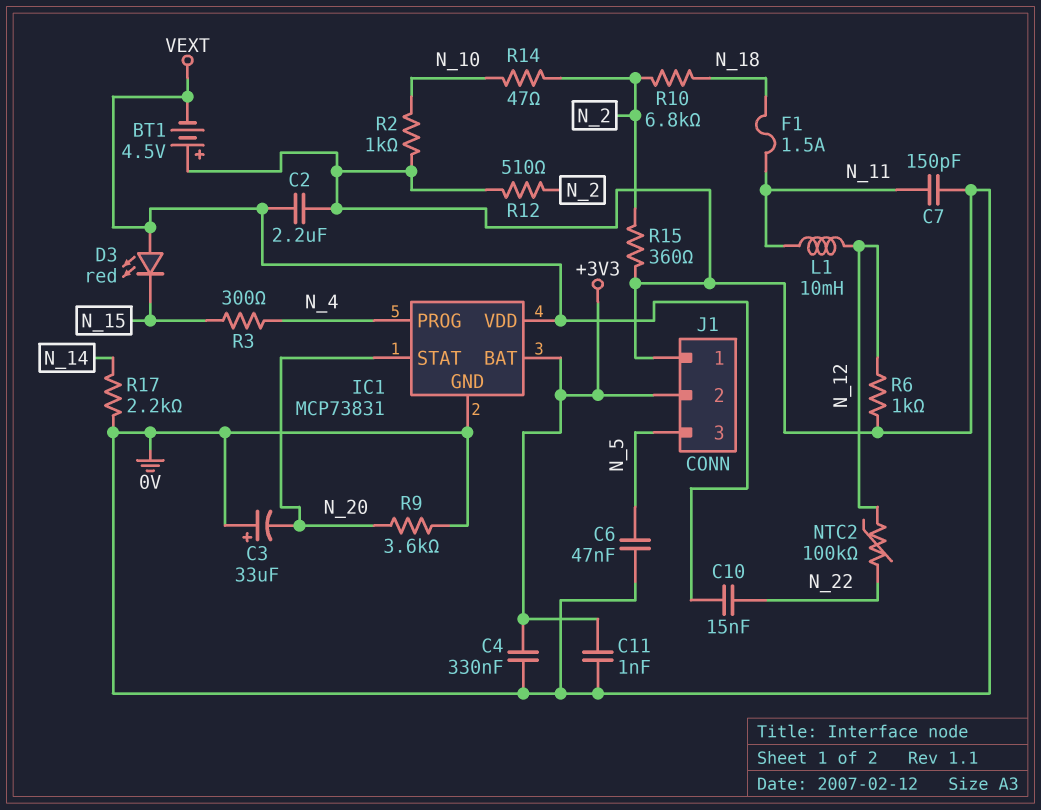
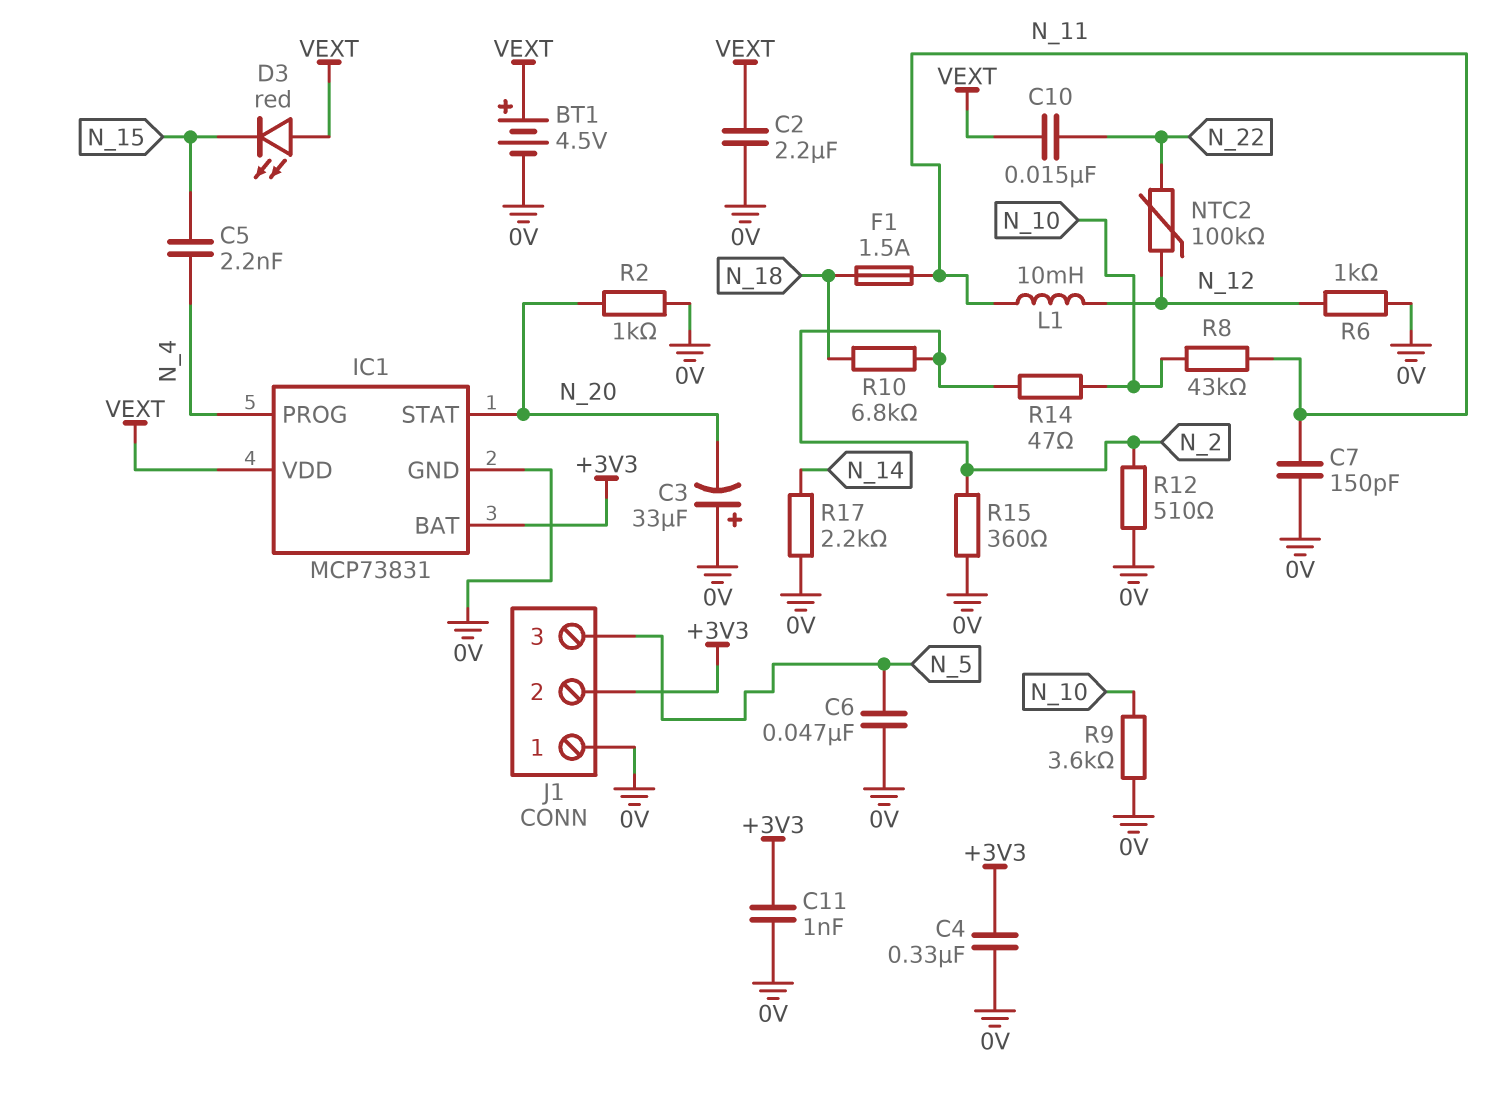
BT1: 4.5V (plus 0V, minus VEXT) -> 4.5V (plus VEXT, minus 0V)
C5: none -> 2.2nF (N_4, N_15)
R2: 1k (0V, N_10) -> 1k (0V, N_20)
R3: 300 (N_4, N_15) -> none
R8: none -> 43k (N_10, N_11)
R9: 3.6k (0V, N_20) -> 3.6k (0V, N_10)

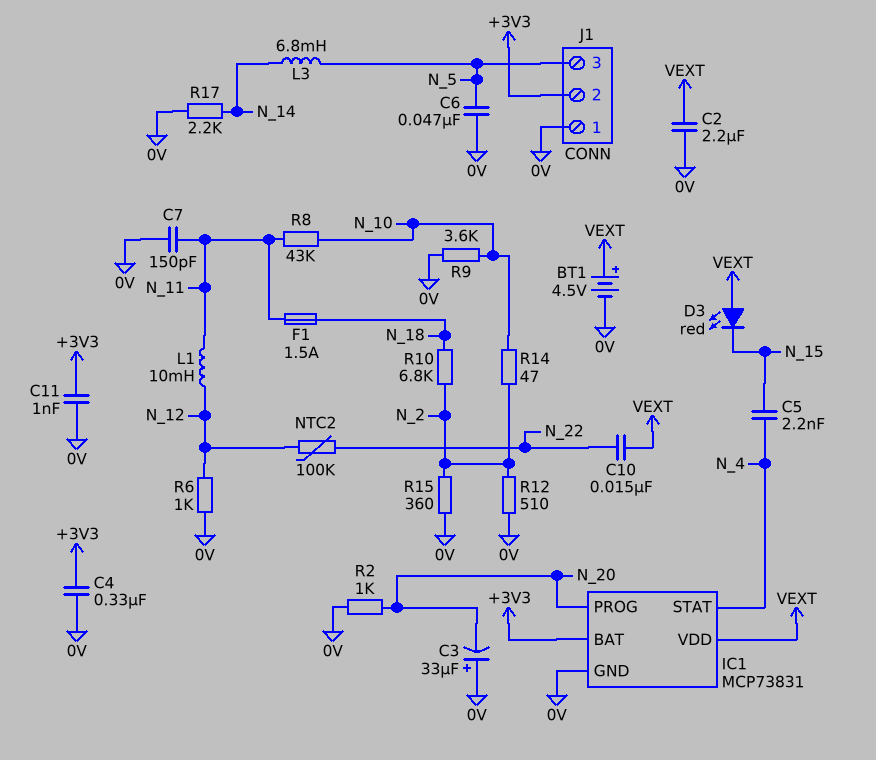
IC1 pin PROG: N_4 -> N_20
IC1 pin STAT: N_20 -> N_4
L3: none -> 6.8mH (N_5, N_14)

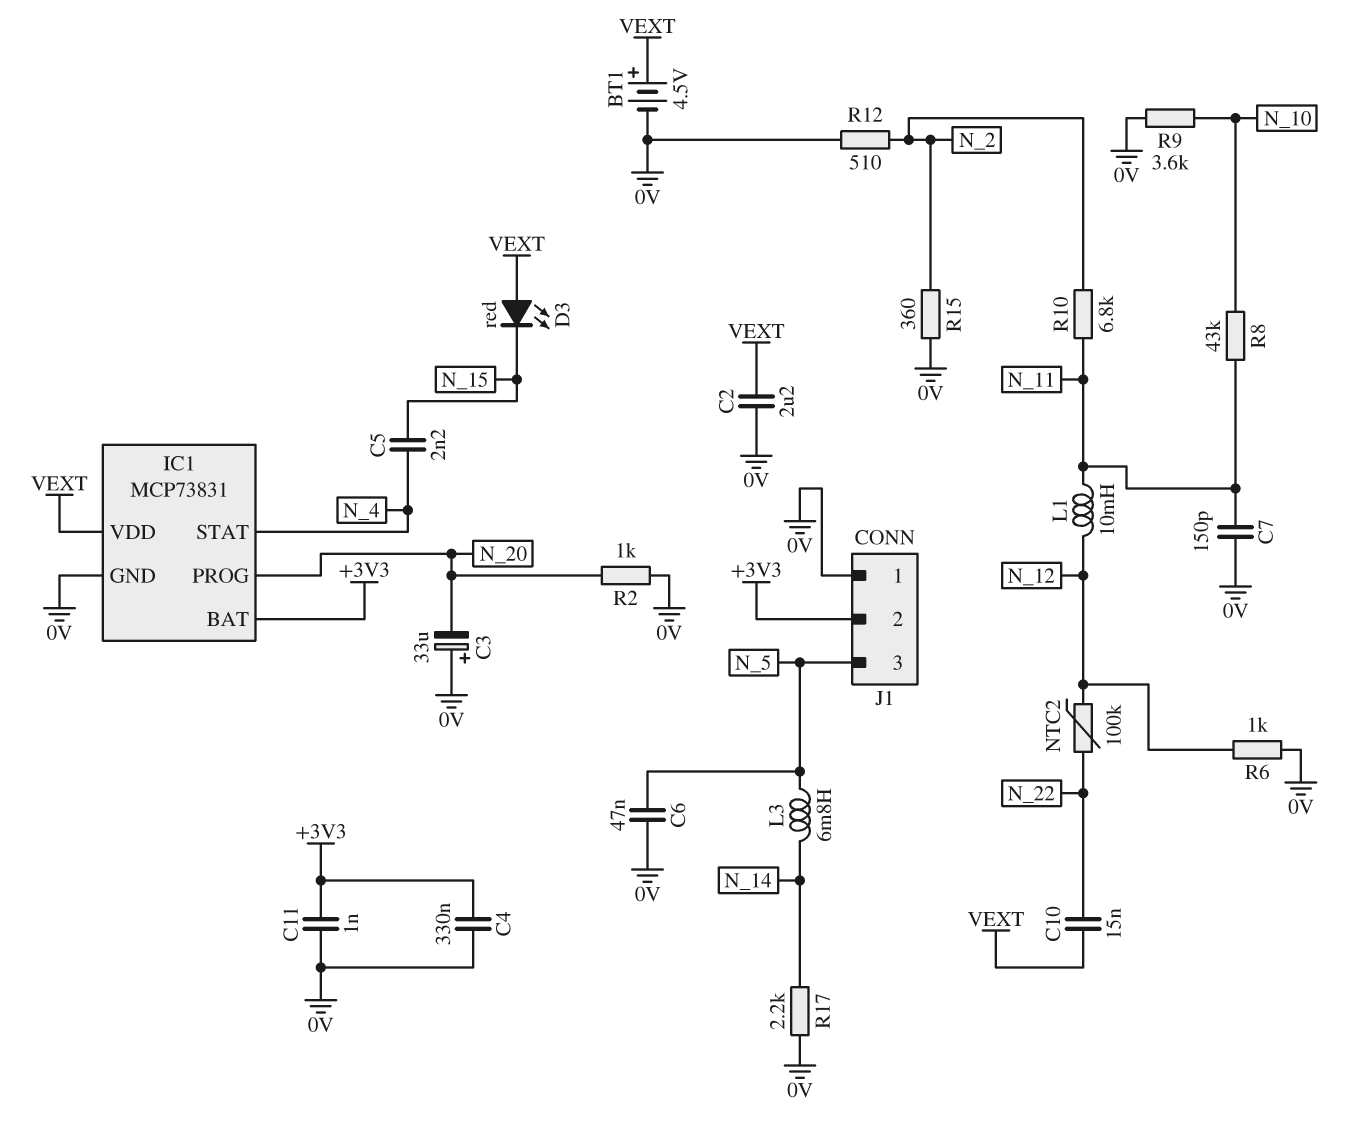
F1: 1.5A (N_11, N_18) -> none
R10: 6.8k (N_2, N_18) -> 6.8k (N_2, N_11)
R14: 47 (N_2, N_10) -> none

